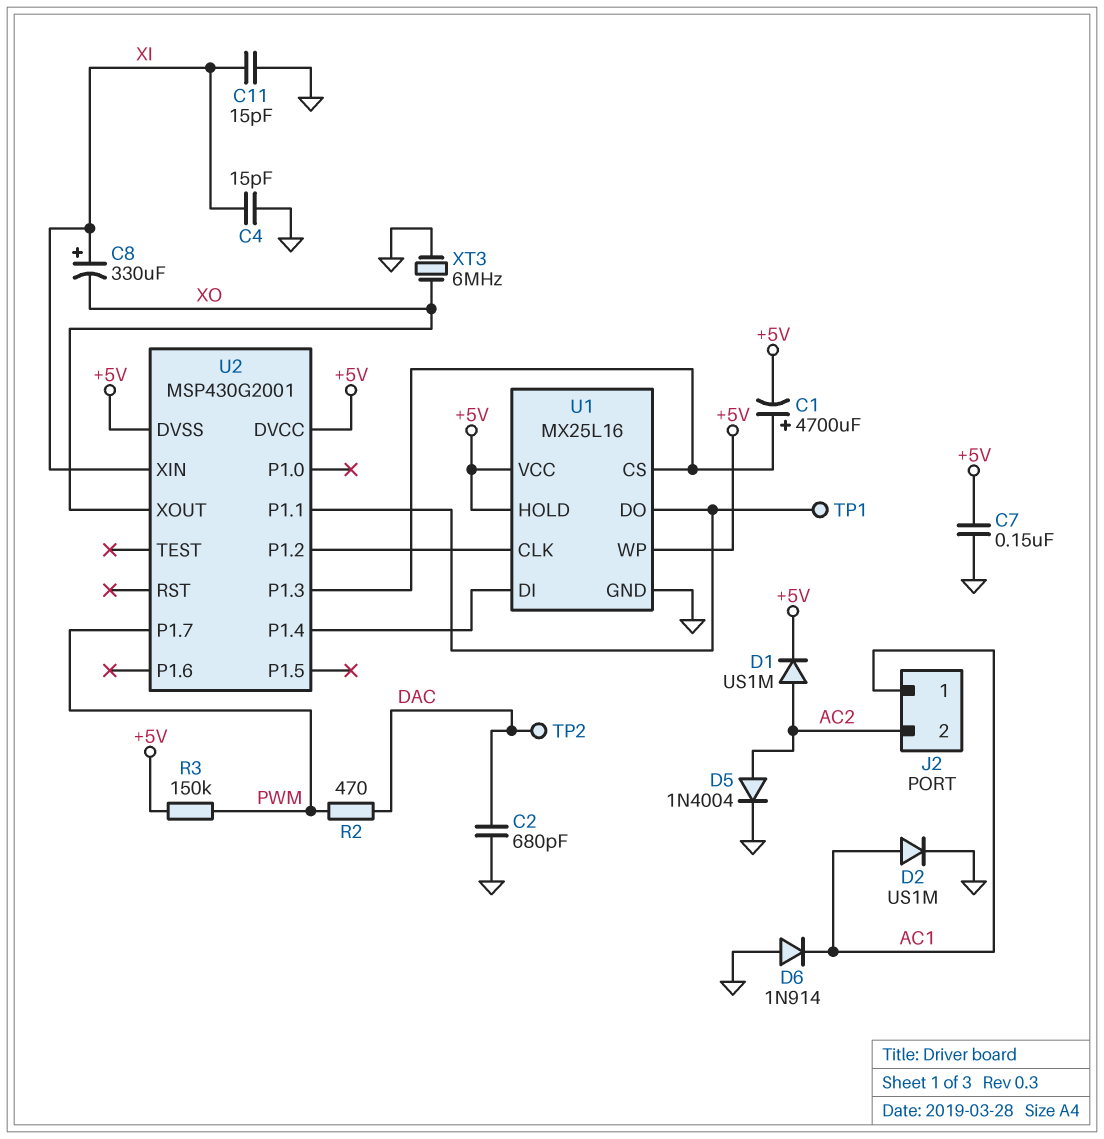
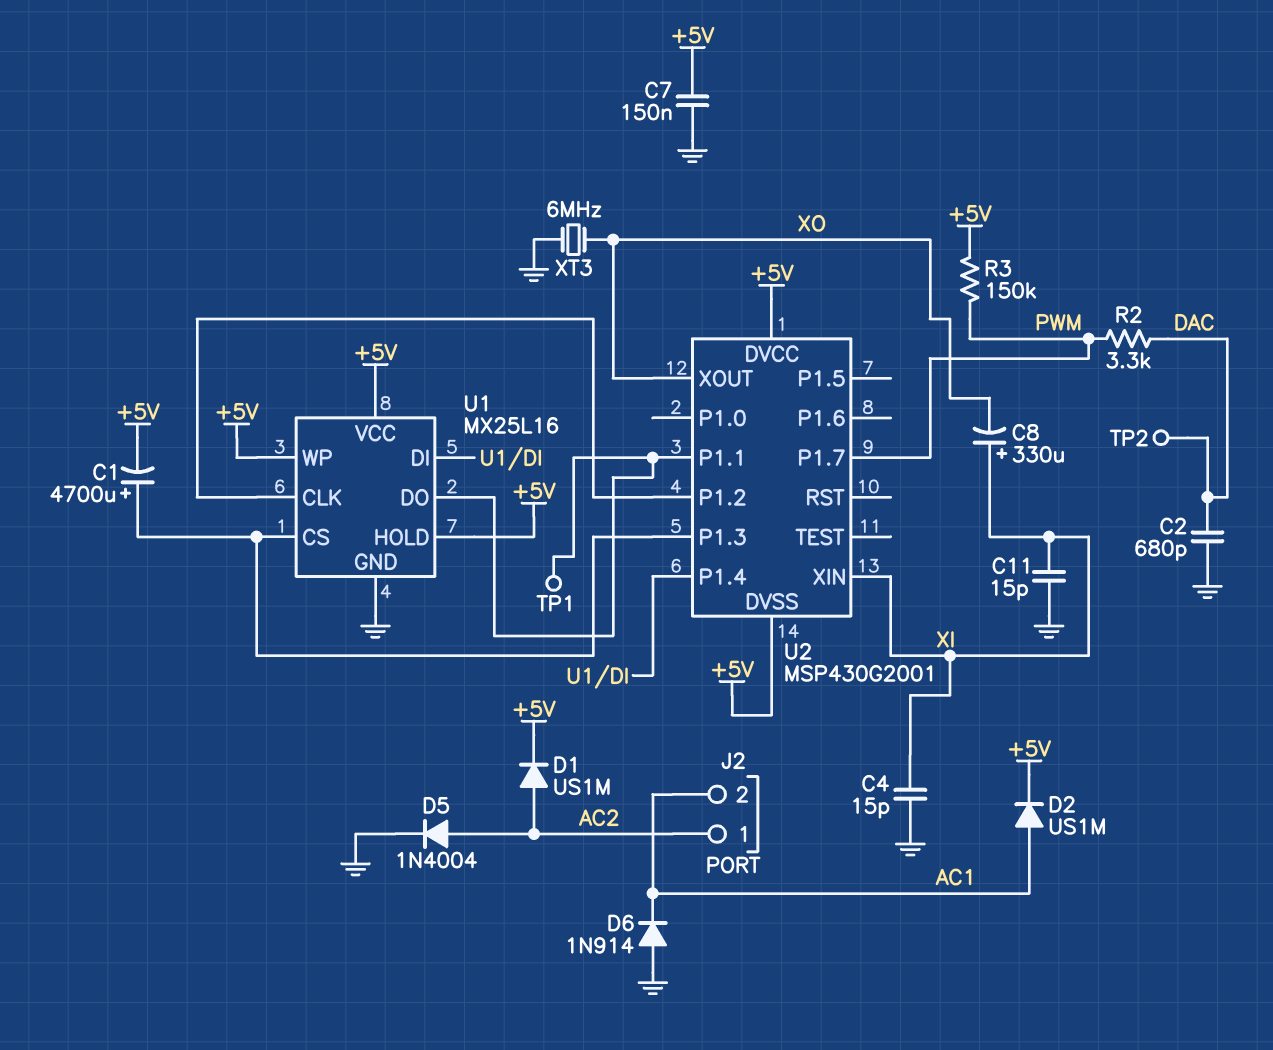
D2: diode US1M (A AC1, K GND) -> diode US1M (A AC1, K +5V)
J2 pin 1: AC1 -> AC2
J2 pin 2: AC2 -> AC1
R2: 470 (DAC, PWM) -> 3.3k (DAC, PWM)

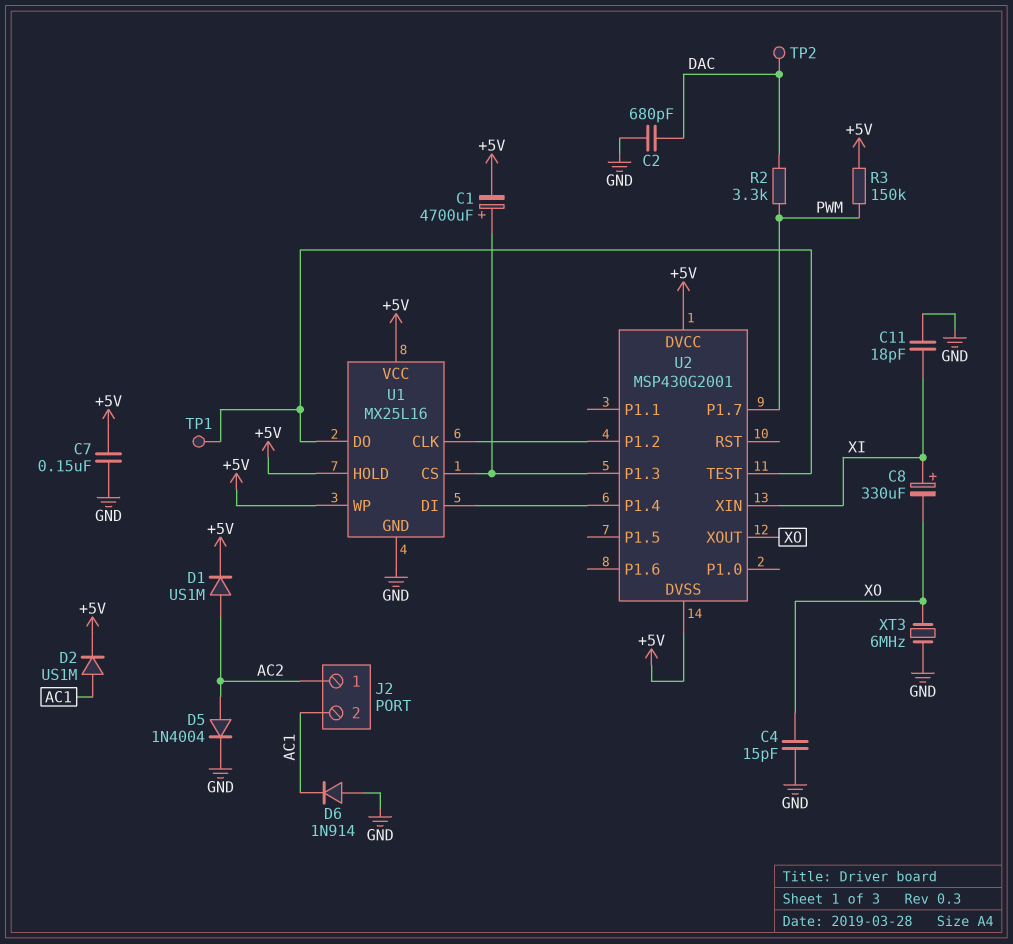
C4: 15pF (GND, XI) -> 15pF (GND, XO)
C11: 15pF (GND, XI) -> 18pF (GND, XI)
U2 pin P1.1: U1/DO -> none
U2 pin TEST: none -> U1/DO

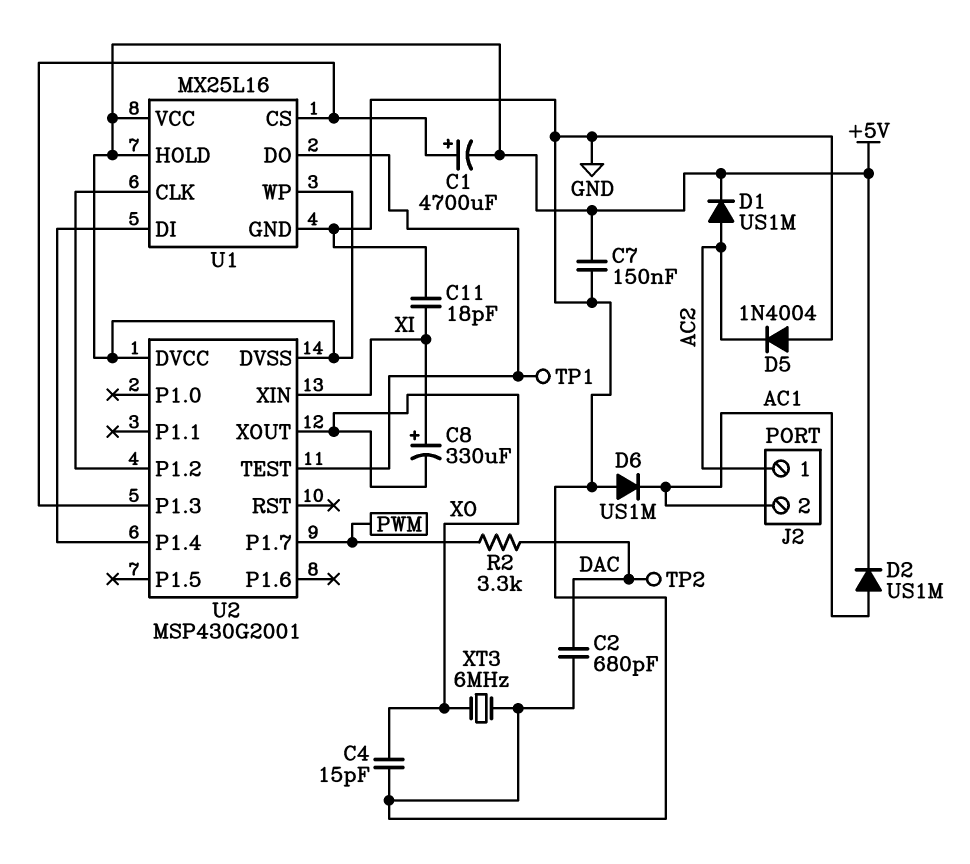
D5: diode 1N4004 (A AC2, K GND) -> diode 1N4004 (A GND, K AC2)
D6: diode 1N914 (A GND, K AC1) -> diode US1M (A GND, K AC1)
R3: 150k (+5V, PWM) -> none

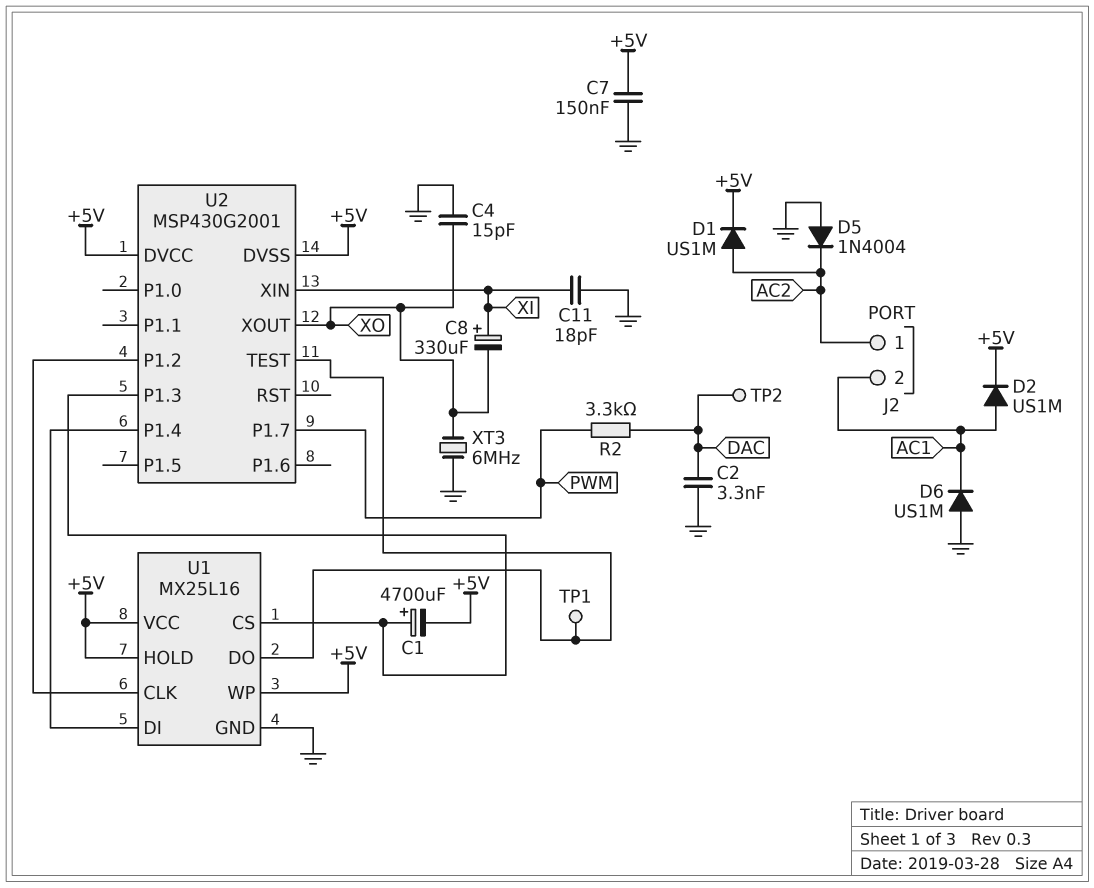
C2: 680pF (DAC, GND) -> 3.3nF (DAC, GND)

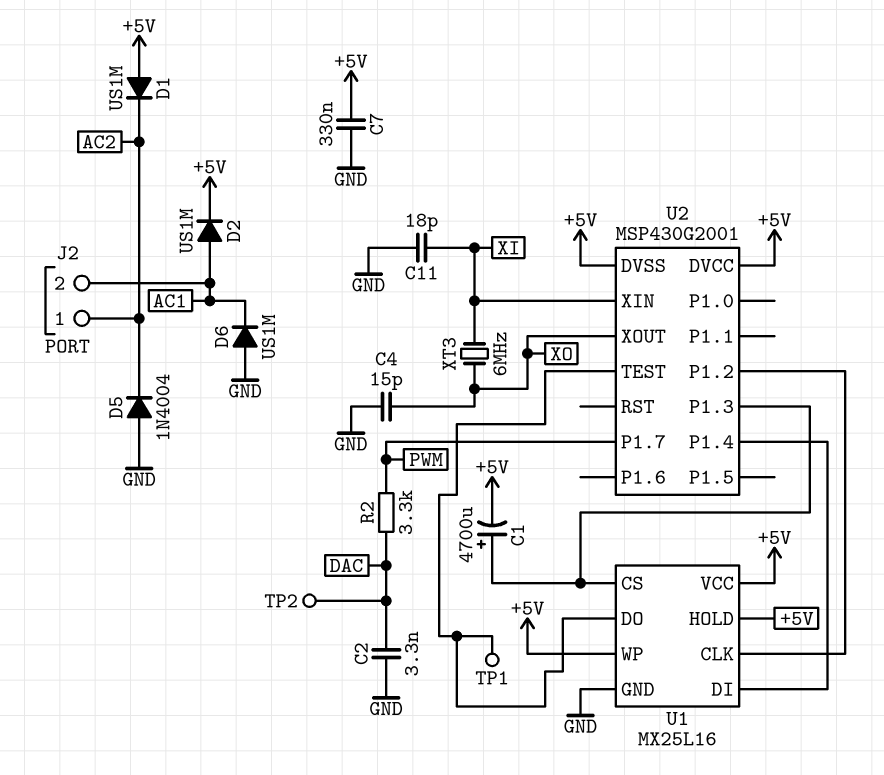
C7: 150nF (+5V, GND) -> 330nF (+5V, GND)
C8: 330uF (plus XI, minus XO) -> none
D1: diode US1M (A AC2, K +5V) -> diode US1M (A +5V, K AC2)
XT3: 6MHz (GND, XO) -> 6MHz (XI, XO)

